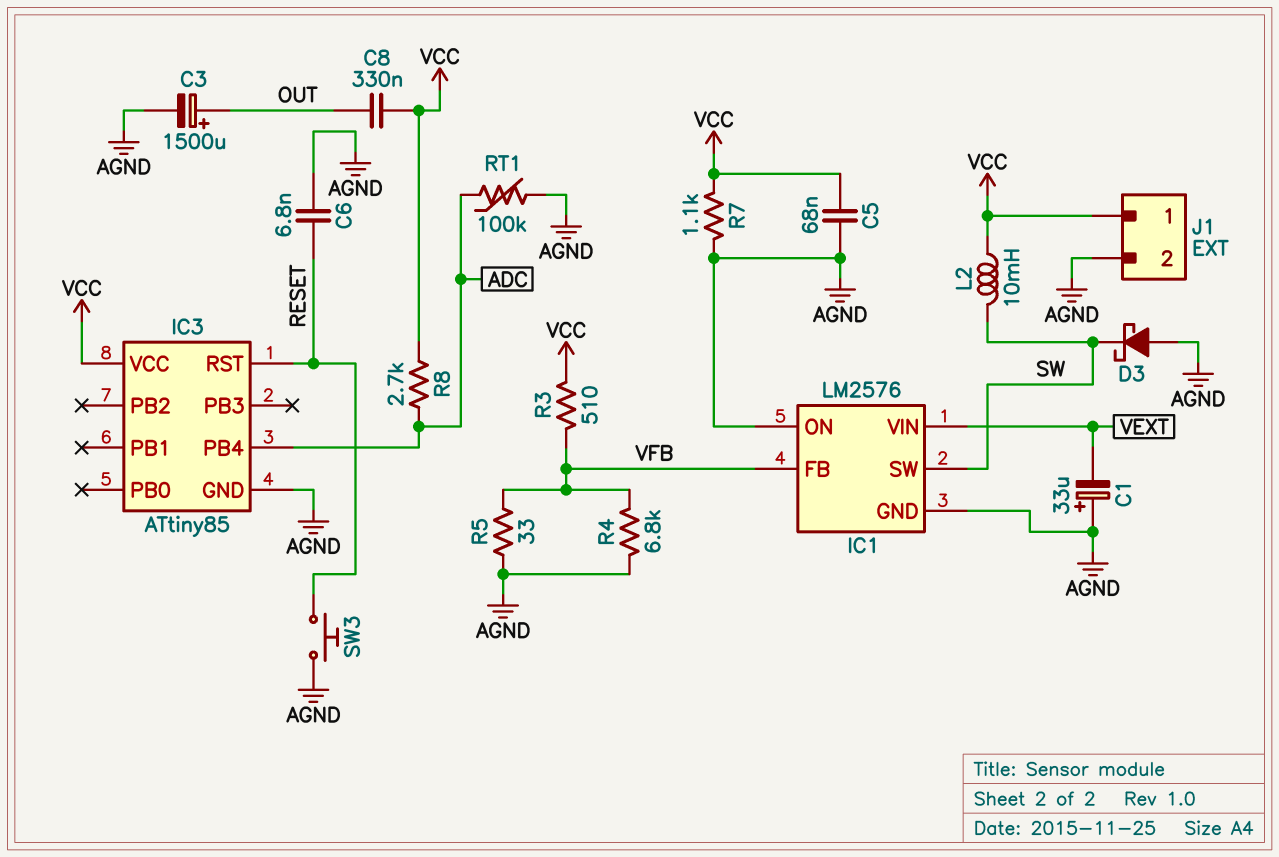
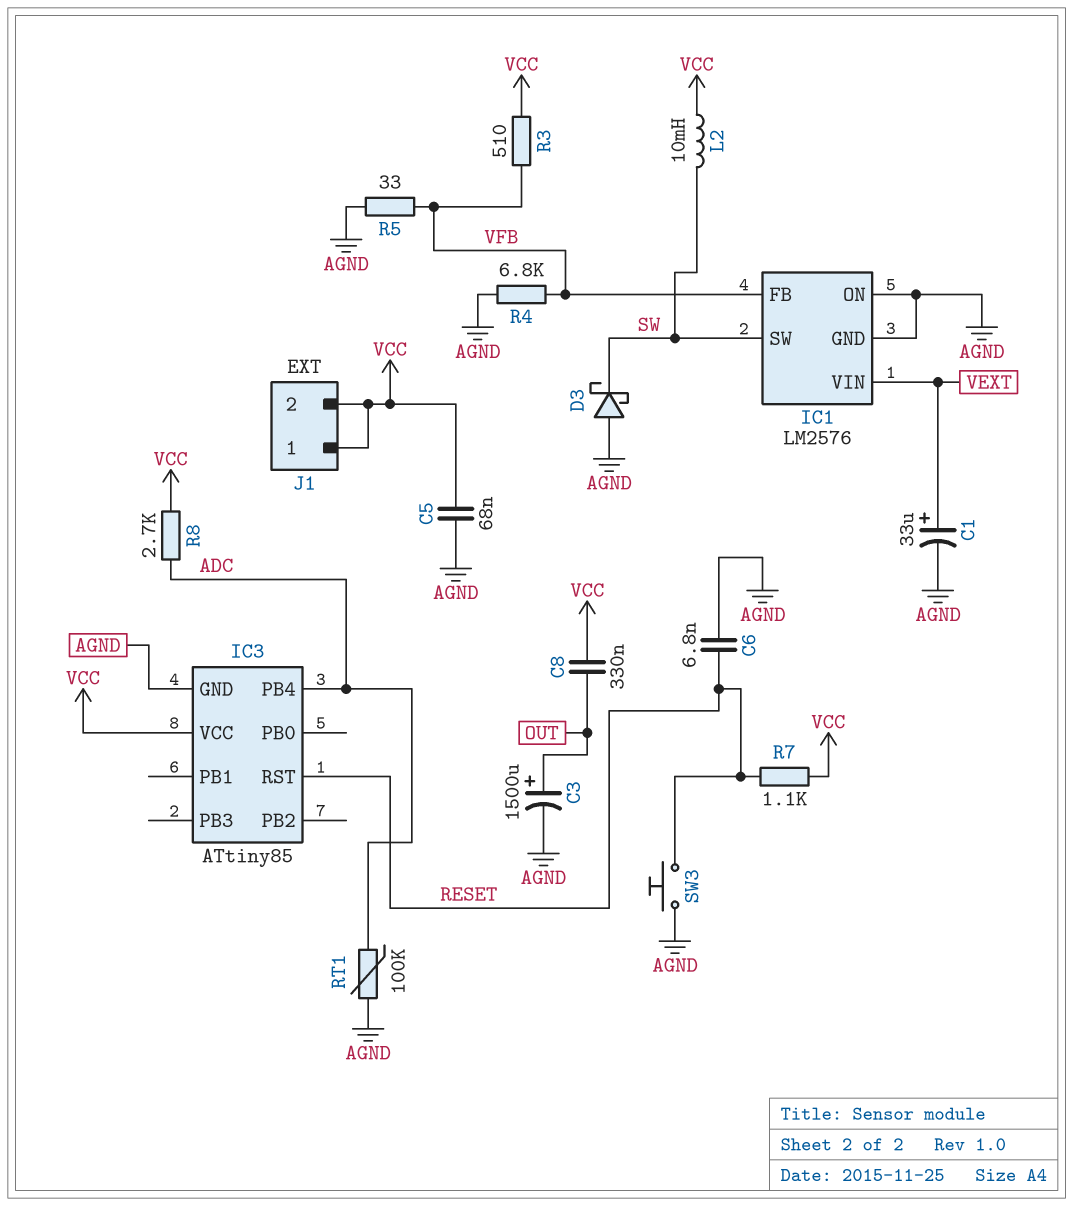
C1: 33uF (plus AGND, minus VEXT) -> 33uF (plus VEXT, minus AGND)
J1 pin 2: AGND -> VCC
R7: 1.1k (AGND, VCC) -> 1.1k (RESET, VCC)

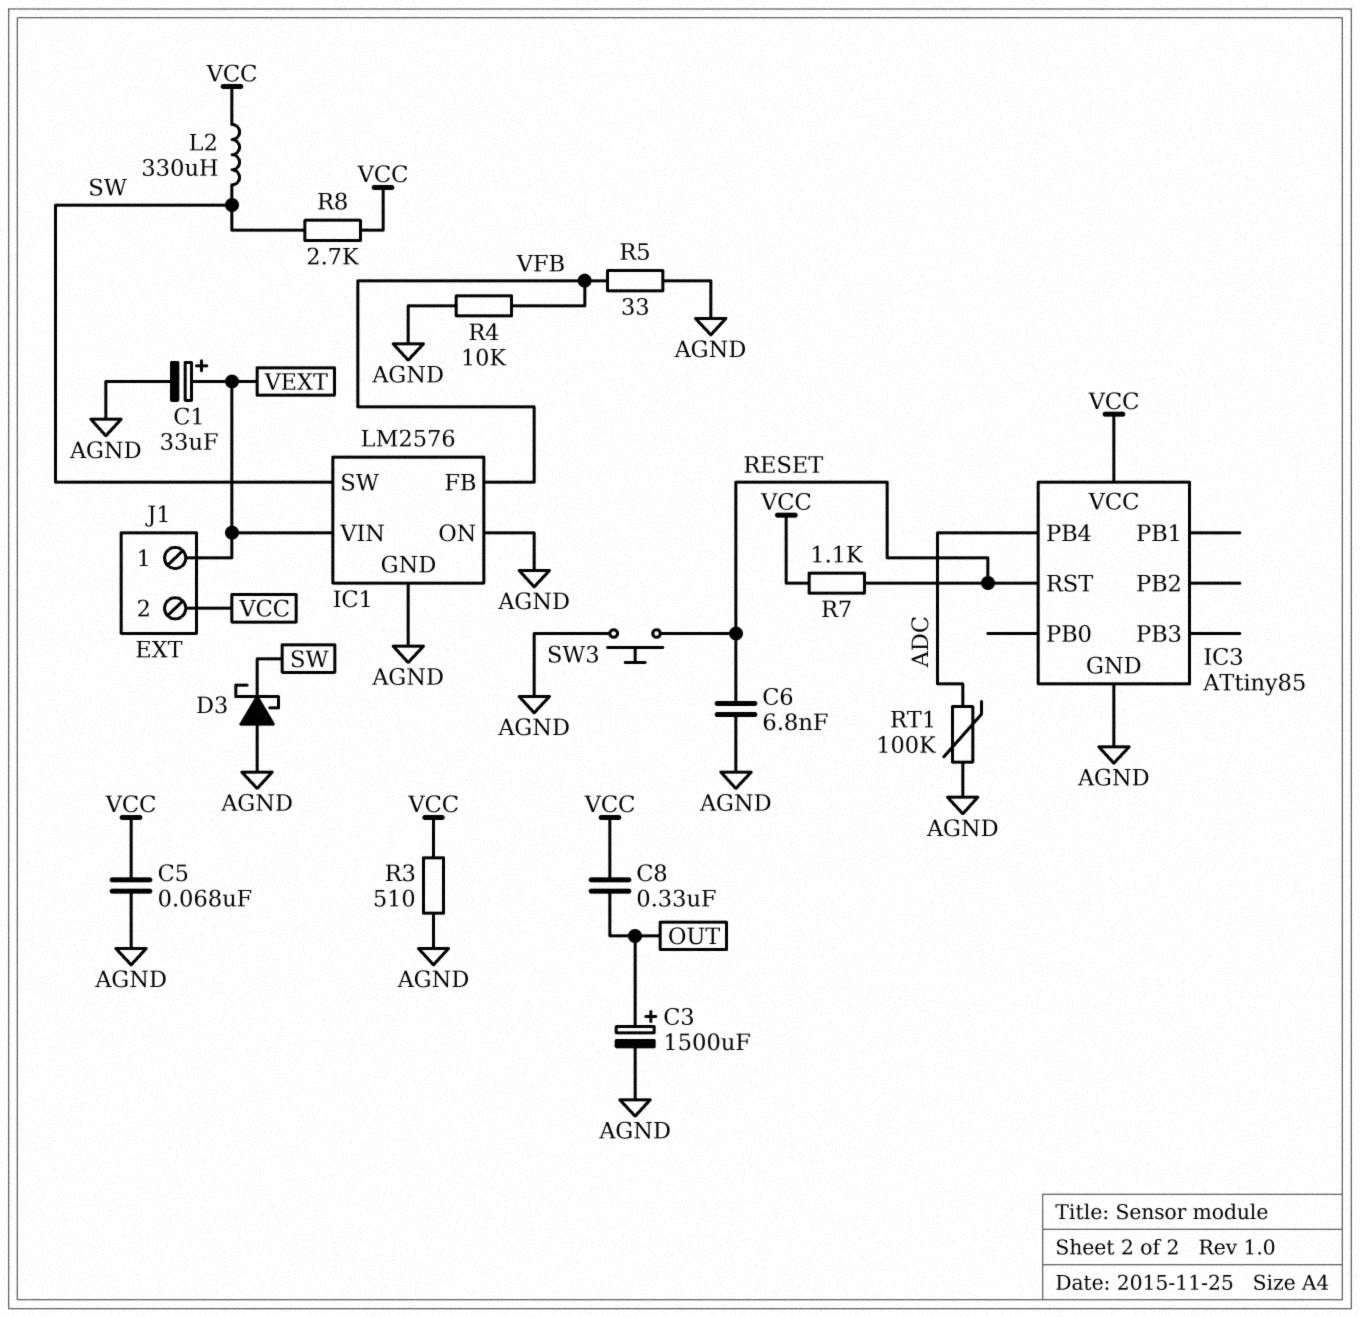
J1 pin 1: VCC -> VEXT
L2: 10mH (SW, VCC) -> 330uH (SW, VCC)
R3: 510 (VCC, VFB) -> 510 (AGND, VCC)
R4: 6.8k (AGND, VFB) -> 10k (AGND, VFB)
R8: 2.7k (ADC, VCC) -> 2.7k (SW, VCC)

